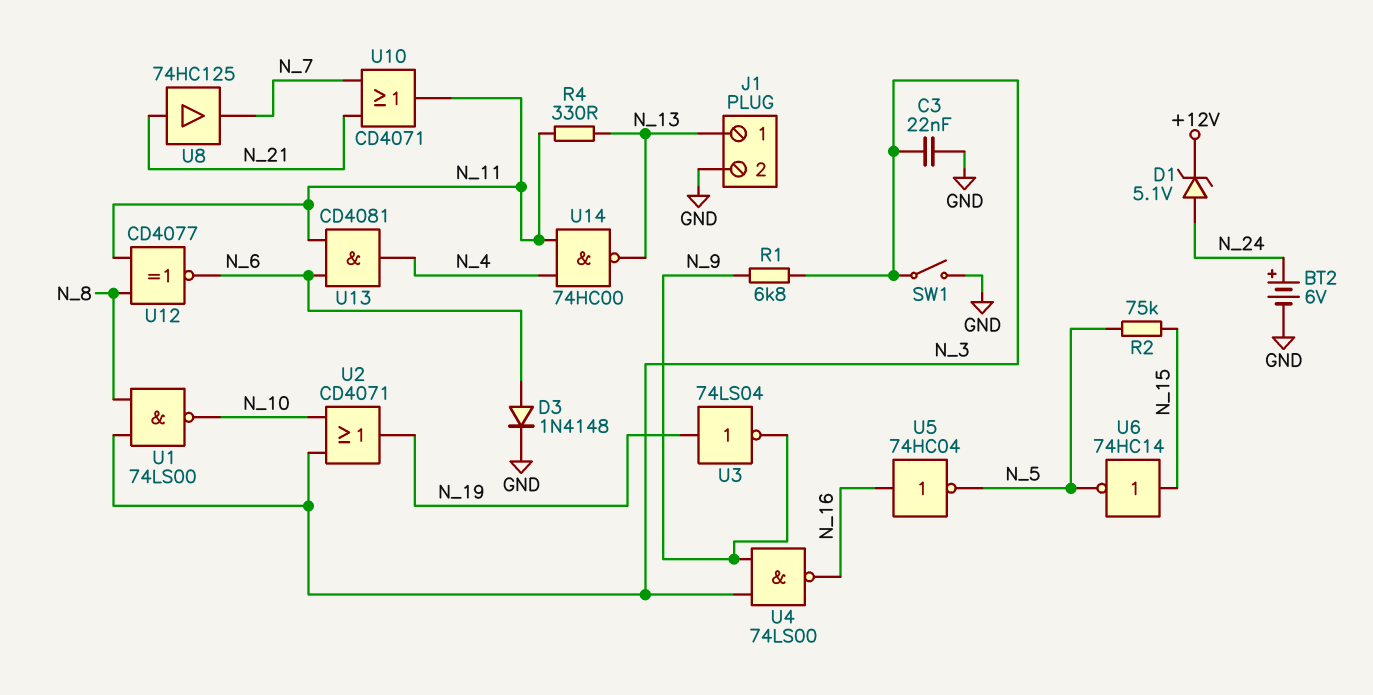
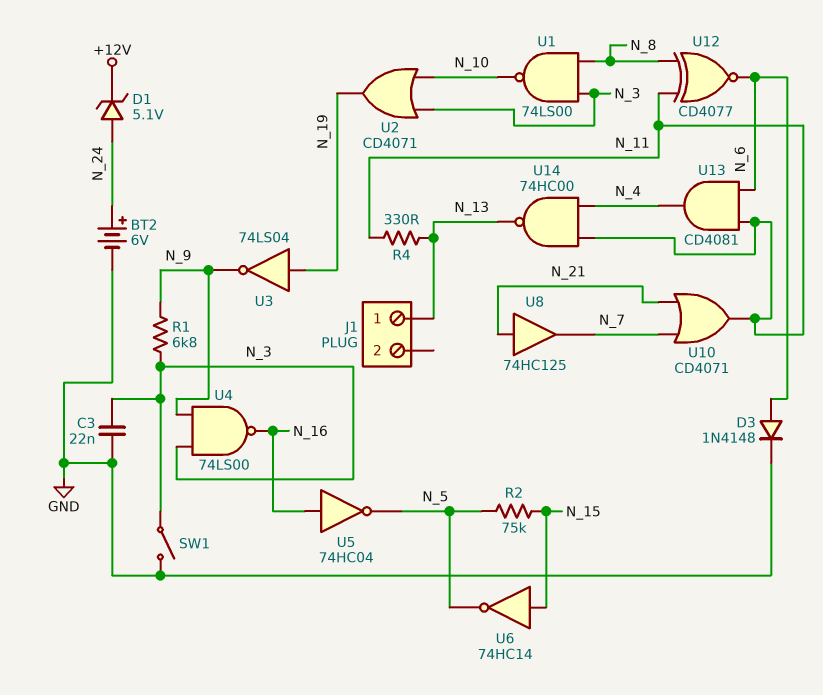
J1 pin 2: GND -> none

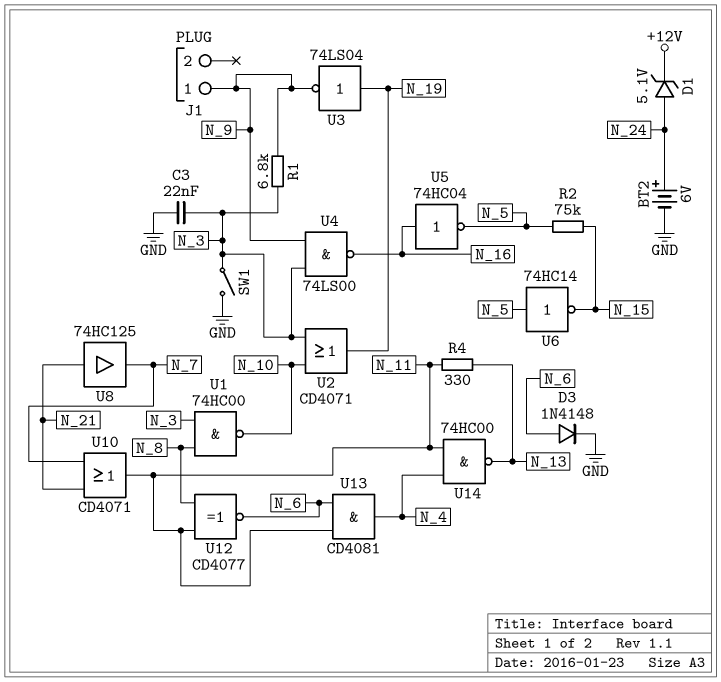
J1 pin 1: N_13 -> N_9
U1: NAND 74LS00 (in N_3, in N_8, out N_10) -> NAND 74HC00 (in N_3, in N_8, out N_10)
U6: NOT 74HC14 (in N_15, out N_5) -> NOT 74HC14 (in N_5, out N_15)

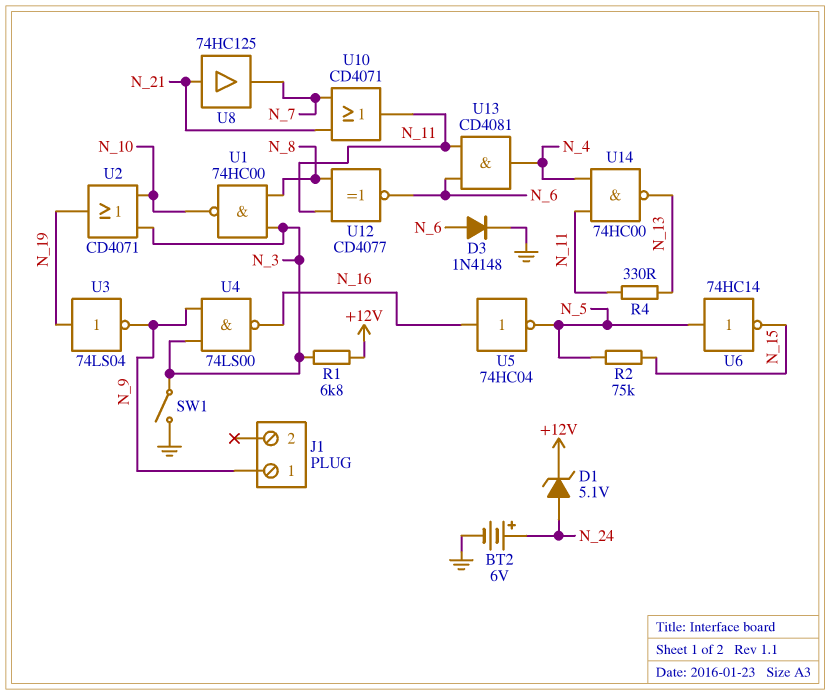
C3: 22nF (GND, N_3) -> none
R1: 6.8k (N_3, N_9) -> 6.8k (+12V, N_3)

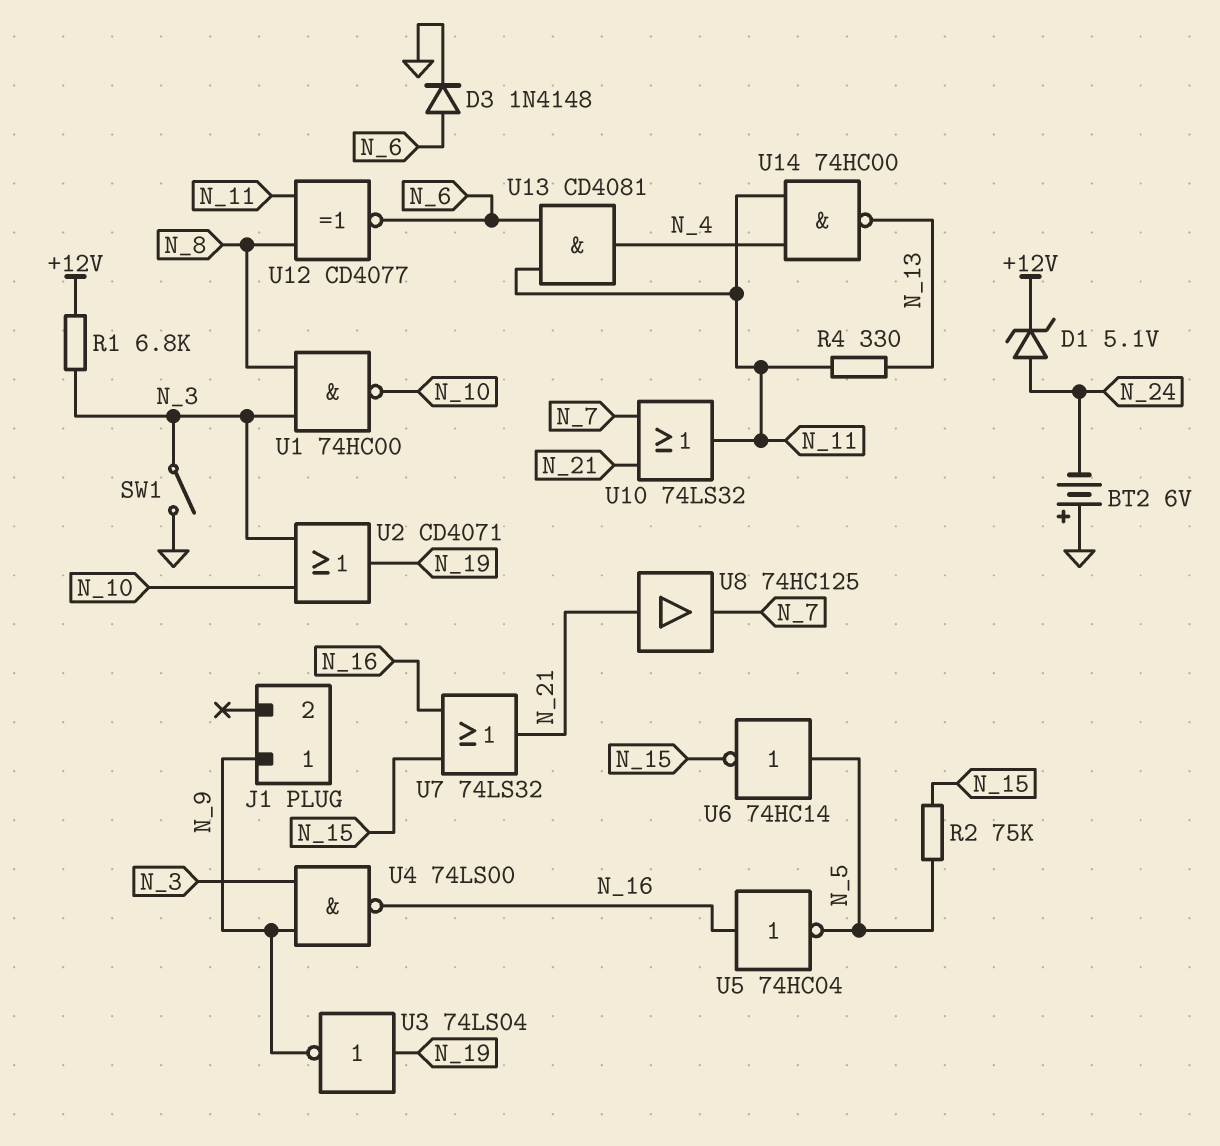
BT2: 6V (plus N_24, minus GND) -> 6V (plus GND, minus N_24)
U7: none -> OR 74LS32 (in N_15, in N_16, out N_21)
U10: OR CD4071 (in N_7, in N_21, out N_11) -> OR 74LS32 (in N_7, in N_21, out N_11)

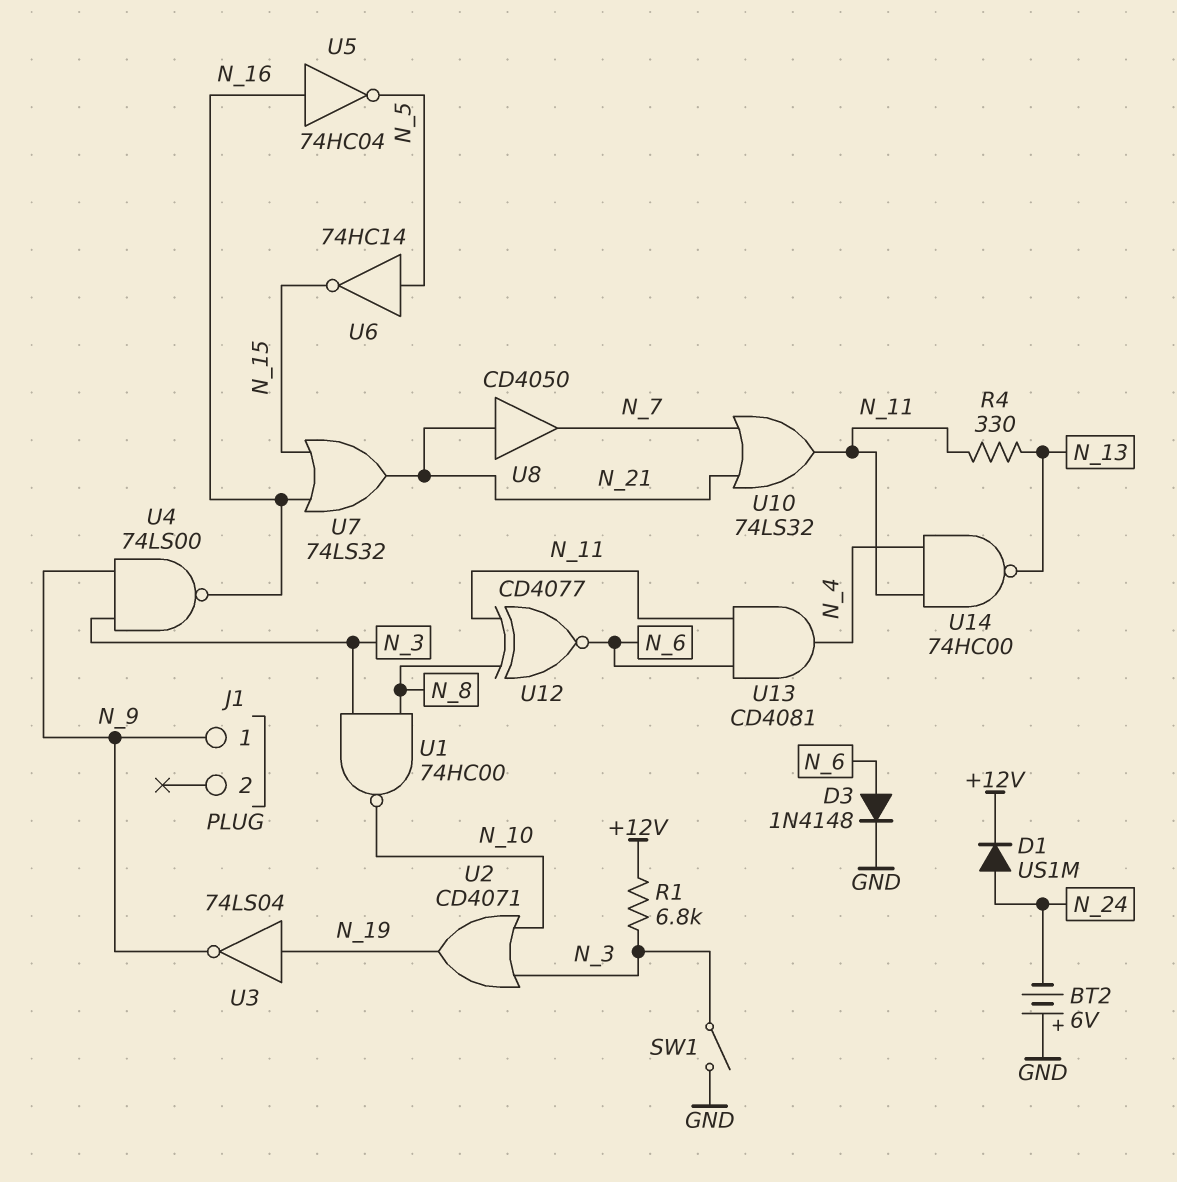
D1: zener 5.1V (A N_24, K +12V) -> diode US1M (A N_24, K +12V)
R2: 75k (N_5, N_15) -> none
U8: buffer 74HC125 (in N_21, out N_7) -> buffer CD4050 (in N_21, out N_7)

